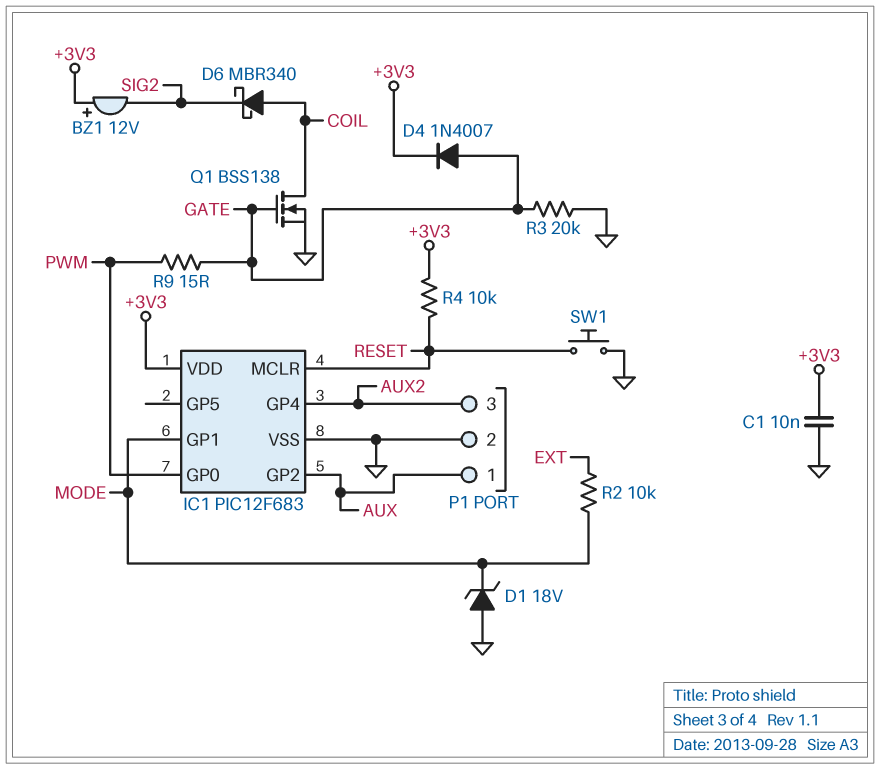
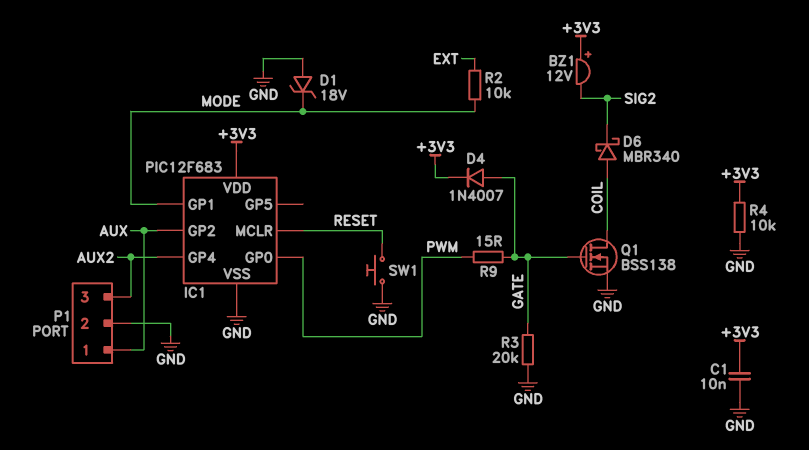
R4: 10k (+3V3, RESET) -> 10k (+3V3, GND)

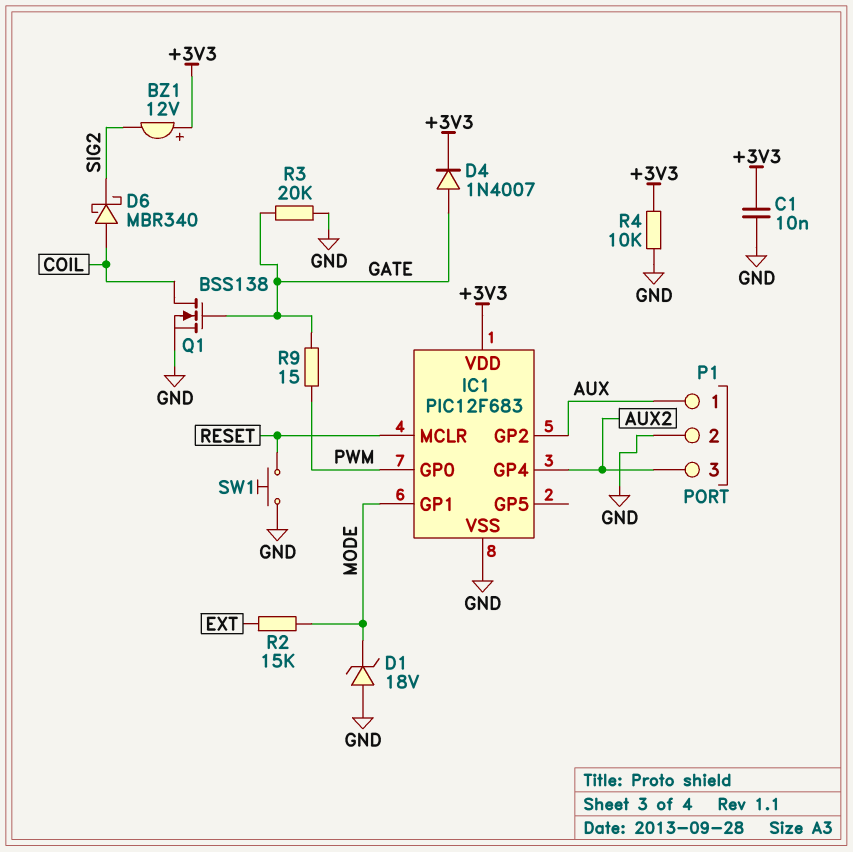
R2: 10k (EXT, MODE) -> 15k (EXT, MODE)

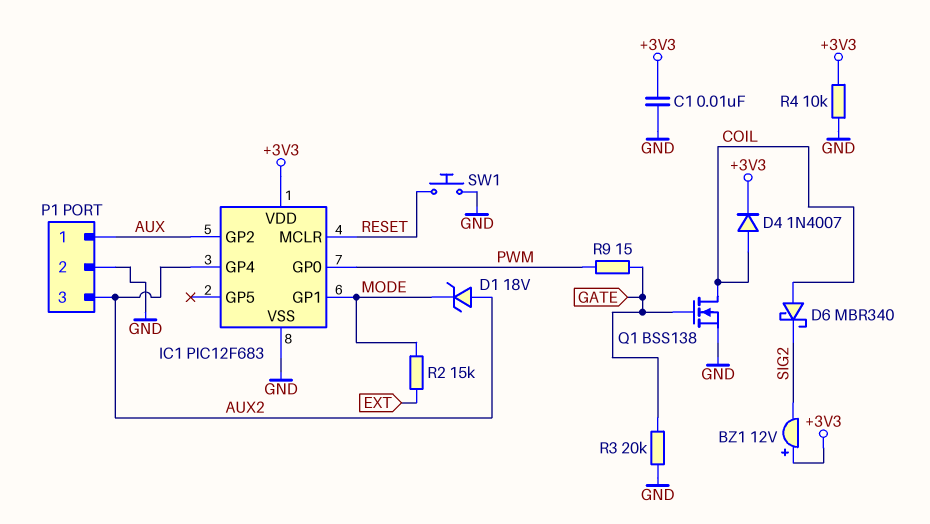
D1: zener 18V (A GND, K MODE) -> zener 18V (A AUX2, K MODE)
D4: diode 1N4007 (A GATE, K +3V3) -> diode 1N4007 (A COIL, K +3V3)

